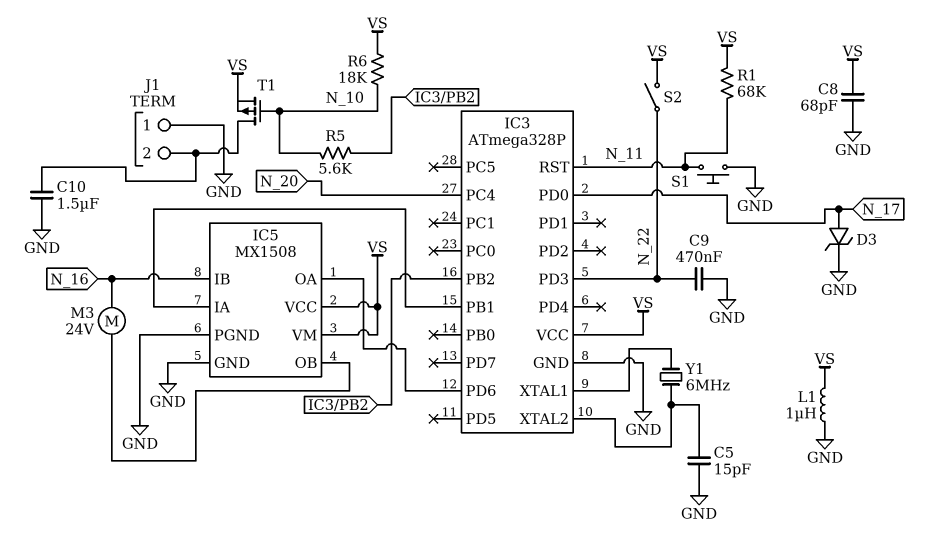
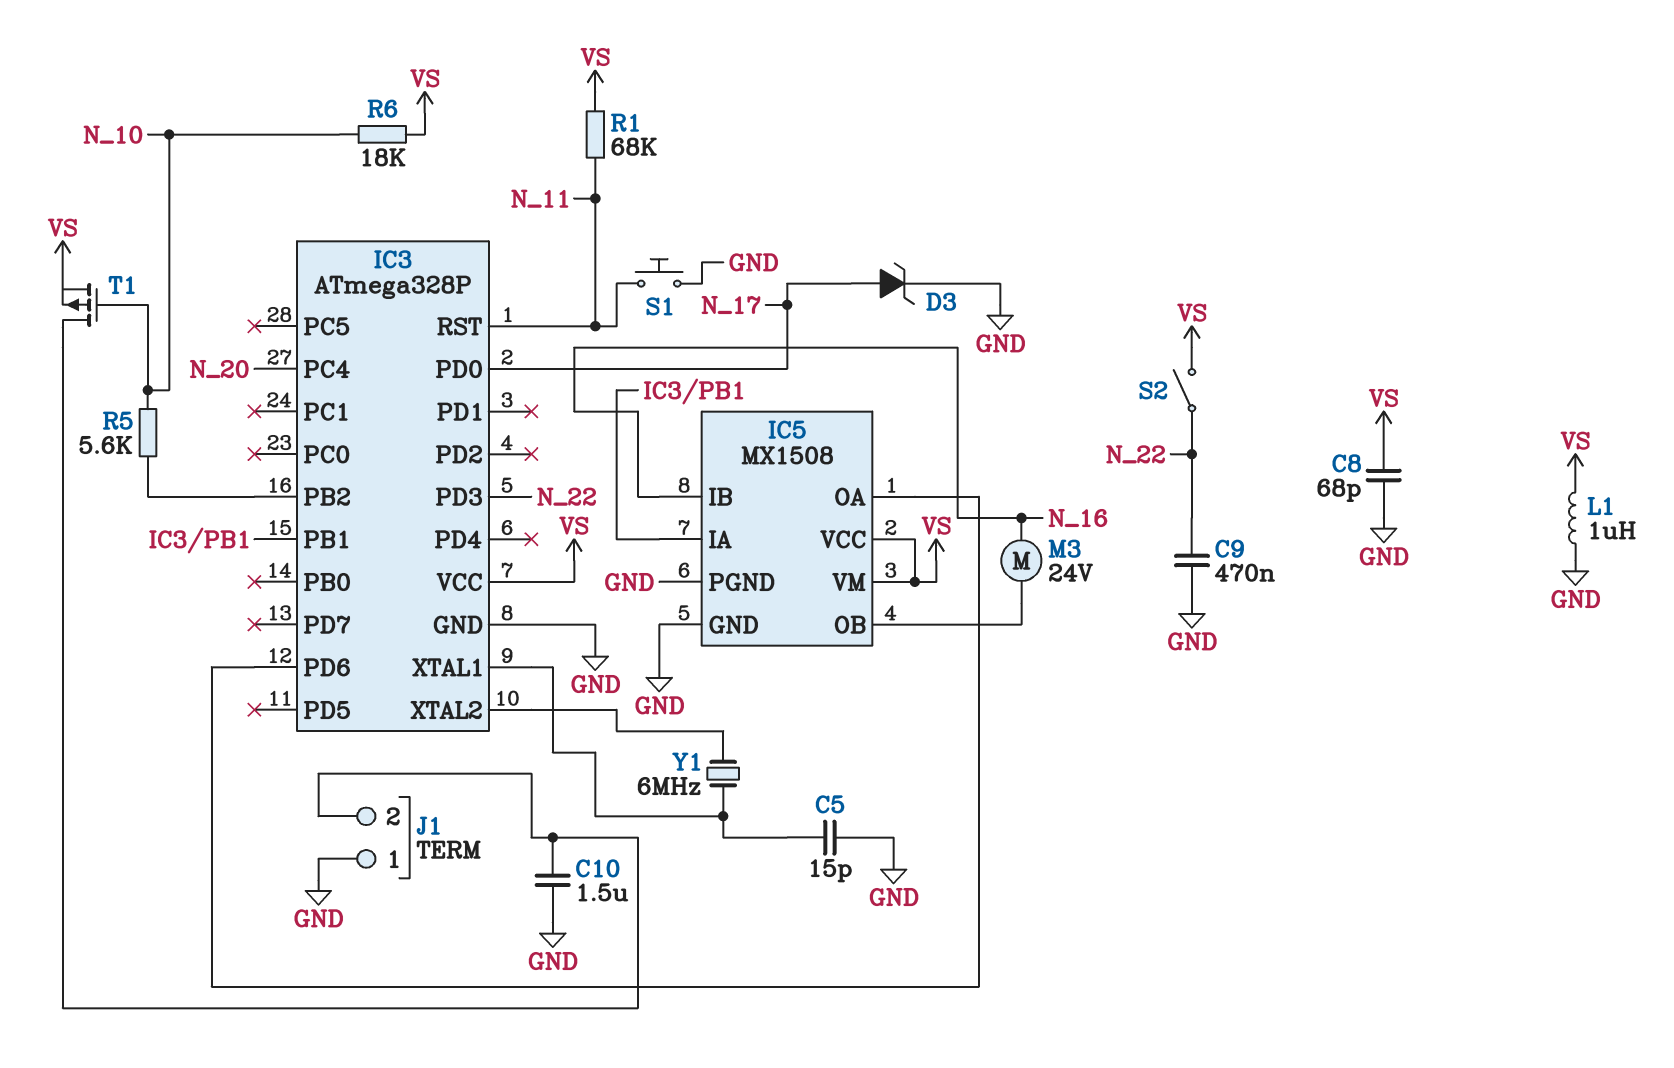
C5: 15pF (GND, IC3/XTAL2) -> 15pF (GND, IC3/XTAL1)

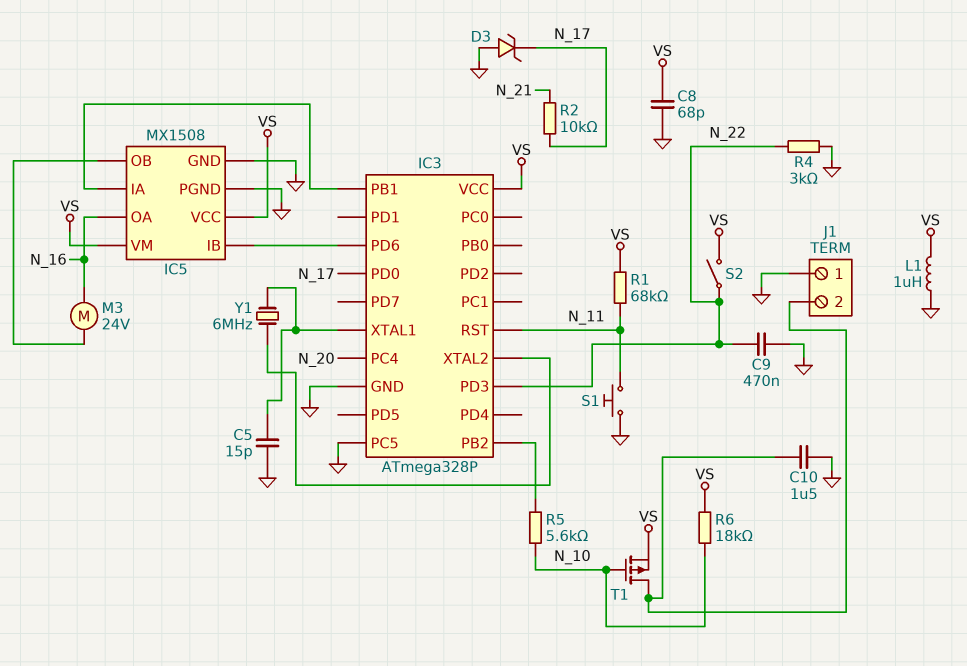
D3: zener (A N_17, K GND) -> zener (A GND, K N_17)
IC3 pin PC5: none -> GND
IC5 pin IB: N_16 -> IC3/PD6
IC5 pin OA: IC3/PD6 -> N_16
R2: none -> 10k (N_17, N_21)
R4: none -> 3k (GND, N_22)

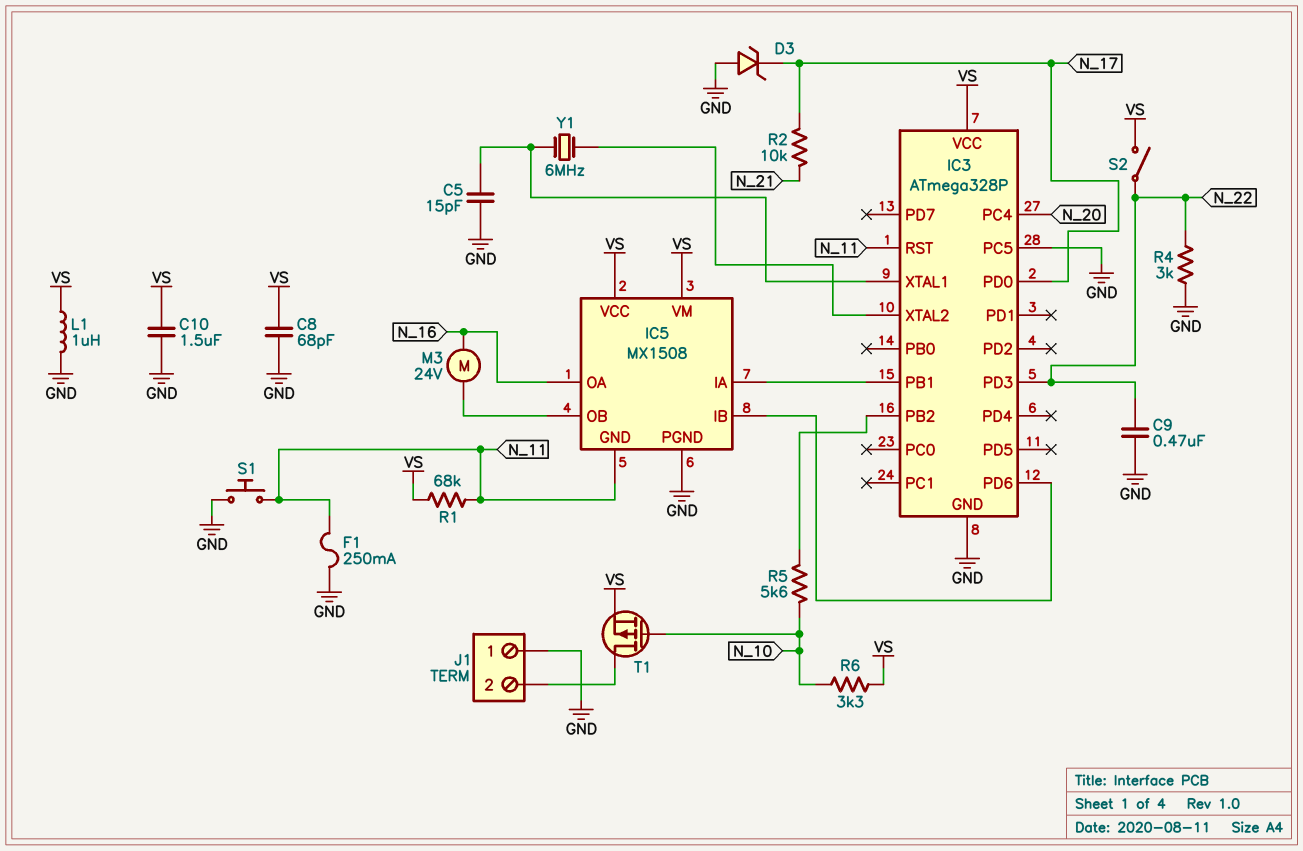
C10: 1.5uF (GND, J1/2) -> 1.5uF (GND, VS)
F1: none -> 250mA (GND, N_11)
IC5 pin GND: GND -> N_11
R6: 18k (N_10, VS) -> 3.3k (N_10, VS)

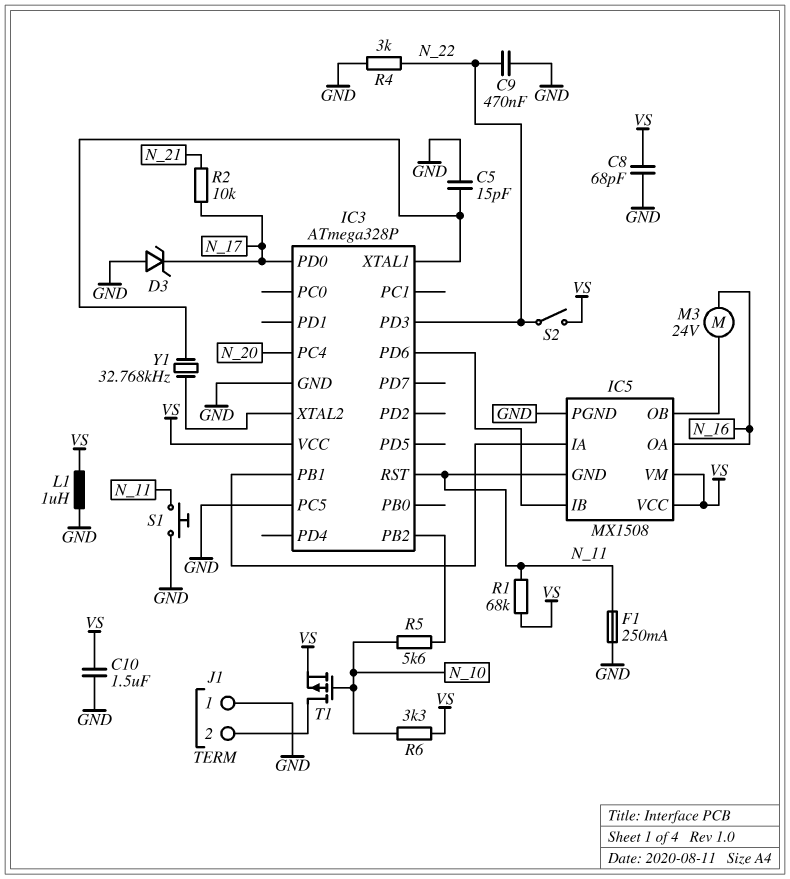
Y1: 6MHz (IC3/XTAL1, IC3/XTAL2) -> 32.768kHz (IC3/XTAL1, IC3/XTAL2)

